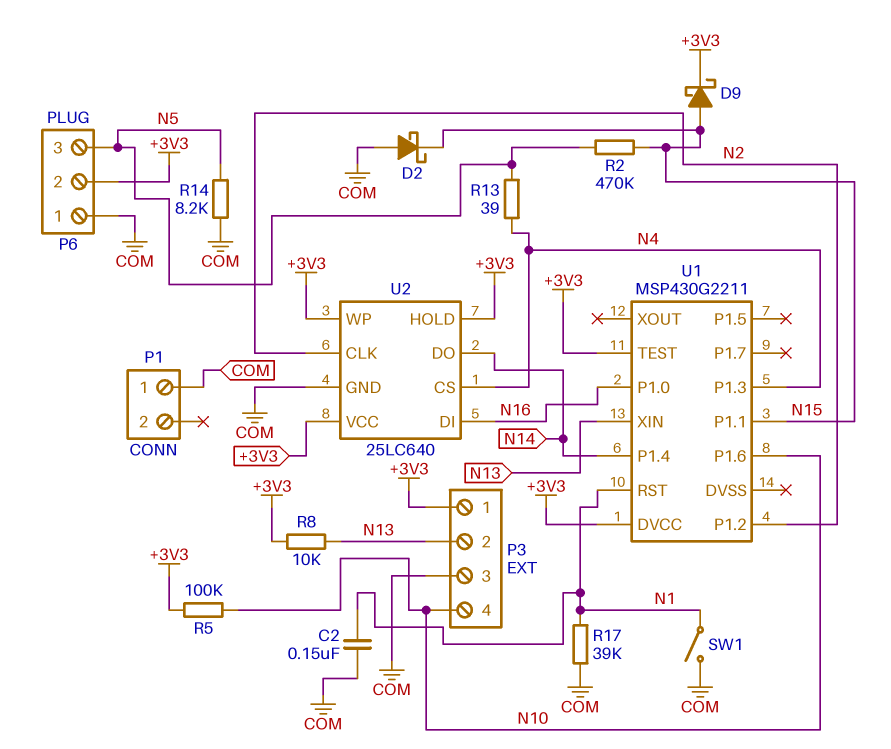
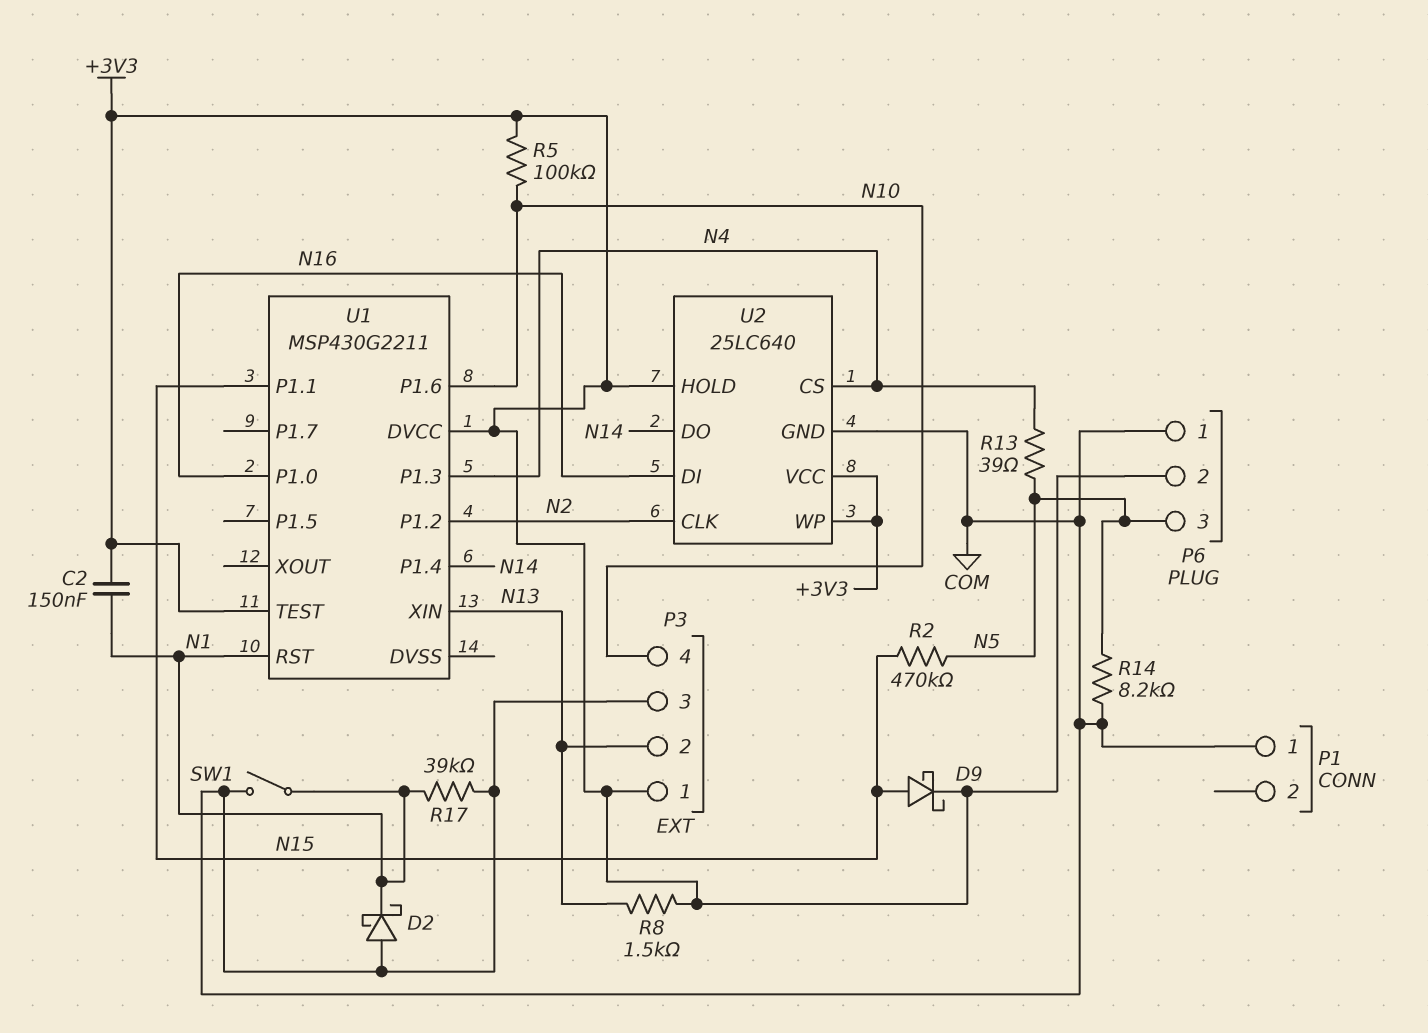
C2: 150nF (COM, N1) -> 150nF (+3V3, N1)
D2: schottky (A COM, K N15) -> schottky (A COM, K N1)
R8: 10k (+3V3, N13) -> 1.5k (+3V3, N13)

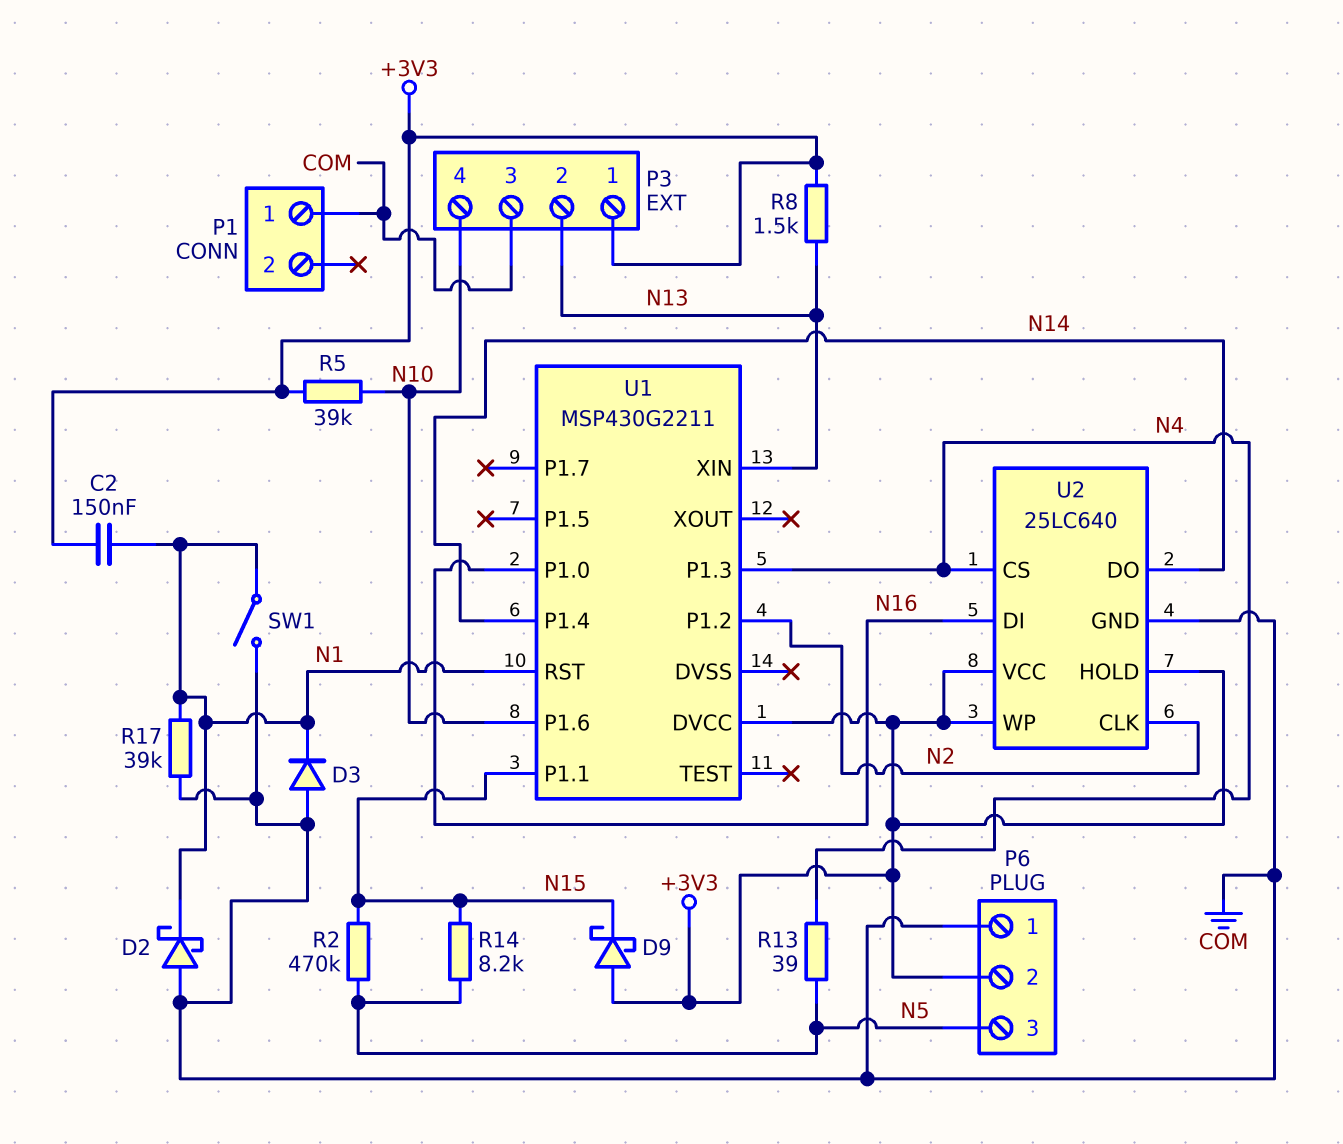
D3: none -> diode (A COM, K N1)
D9: schottky (A N15, K +3V3) -> schottky (A +3V3, K N15)
R5: 100k (+3V3, N10) -> 39k (+3V3, N10)
R14: 8.2k (COM, N5) -> 8.2k (N5, N15)
U1 pin TEST: +3V3 -> none

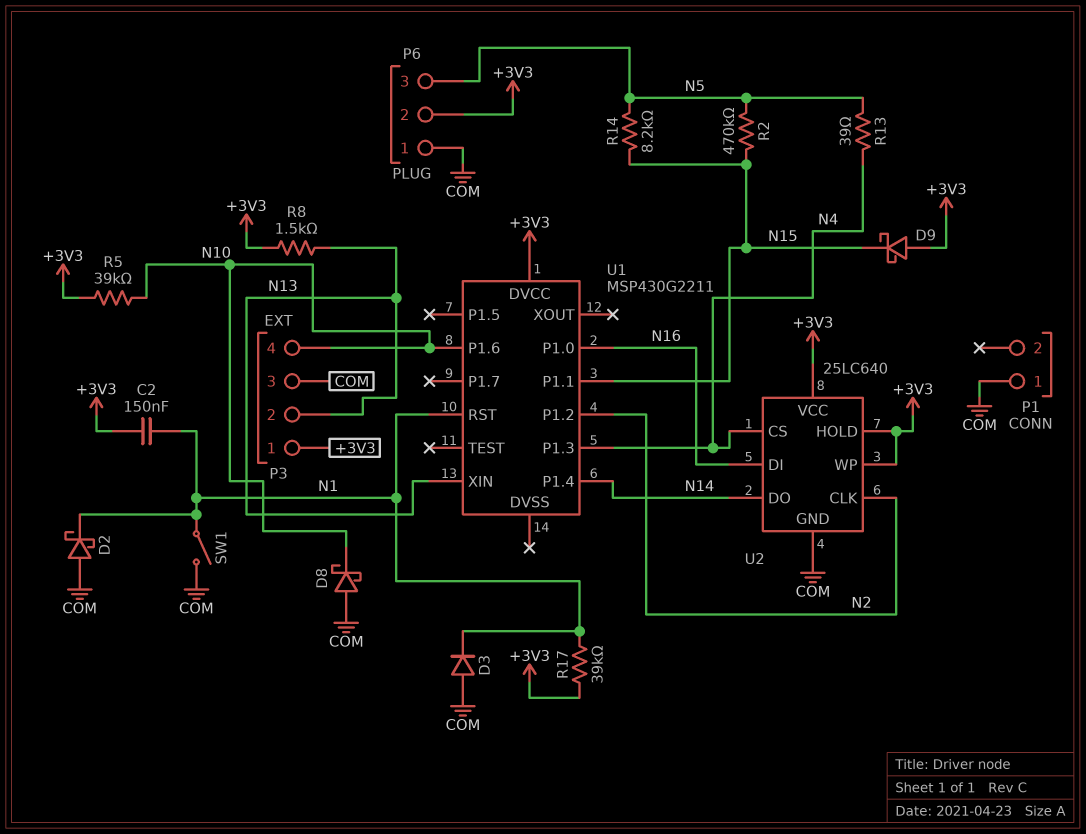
D8: none -> schottky (A COM, K N10)
R17: 39k (COM, N1) -> 39k (+3V3, N1)

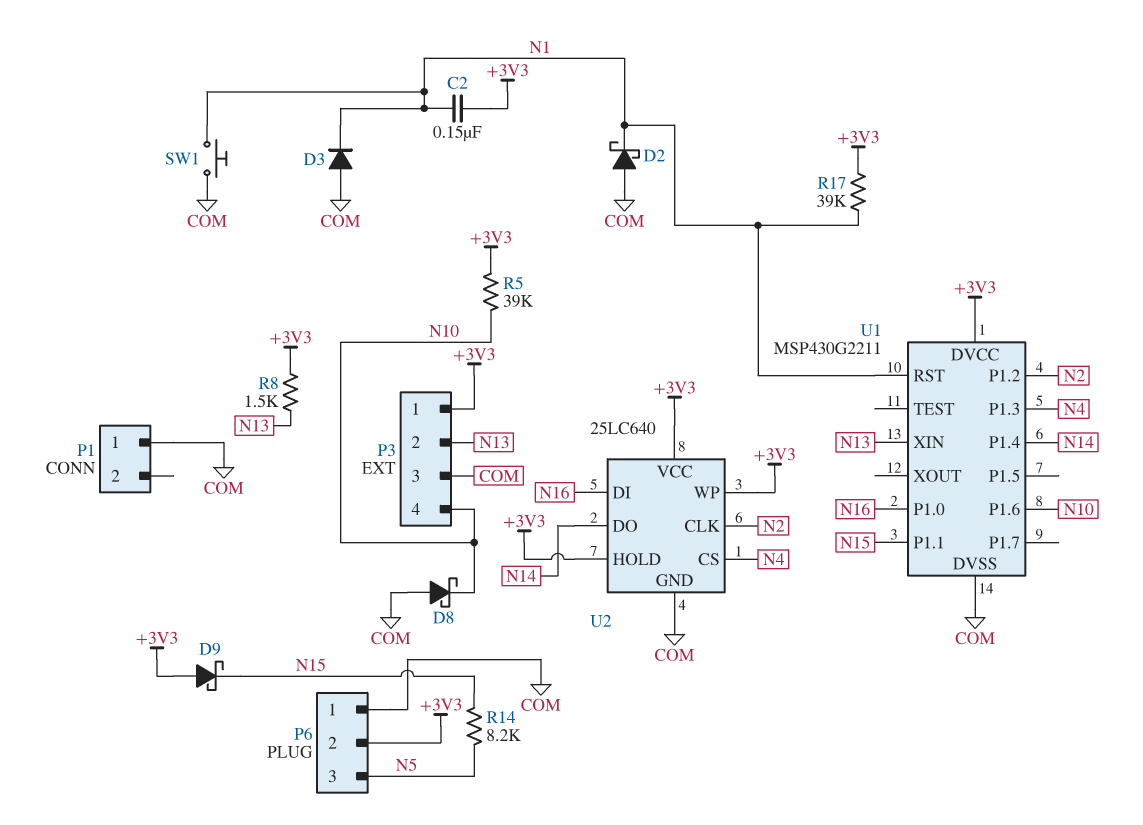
R2: 470k (N5, N15) -> none
R13: 39 (N4, N5) -> none
SW1: switch (COM, N1) -> button (COM, N1)
U1 pin DVSS: none -> COM

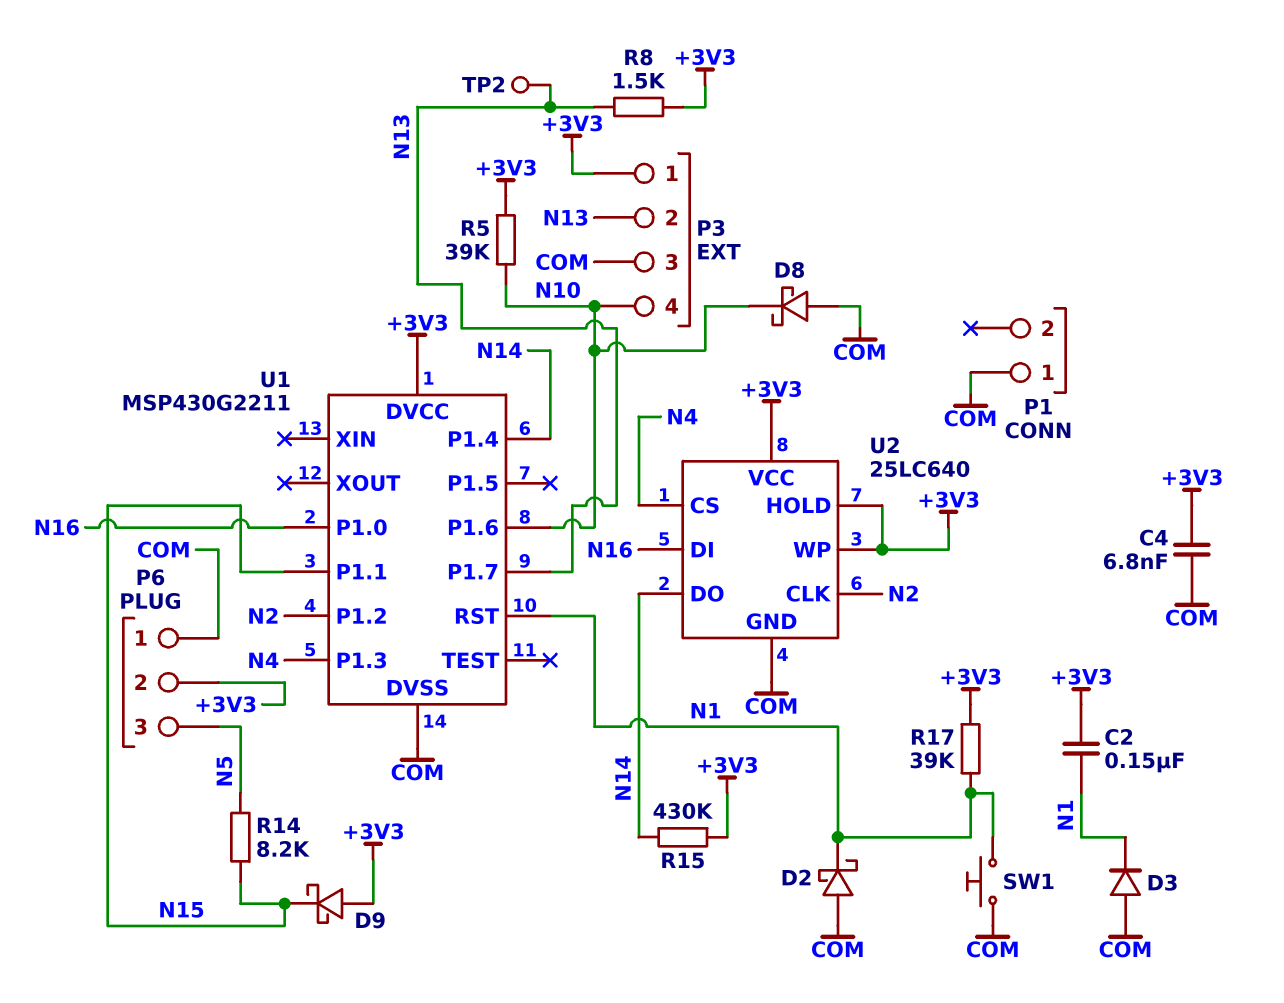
C4: none -> 6.8nF (+3V3, COM)
R15: none -> 430k (+3V3, N14)
TP2: none -> test point (N13)
U1 pin P1.7: none -> N13
U1 pin XIN: N13 -> none

